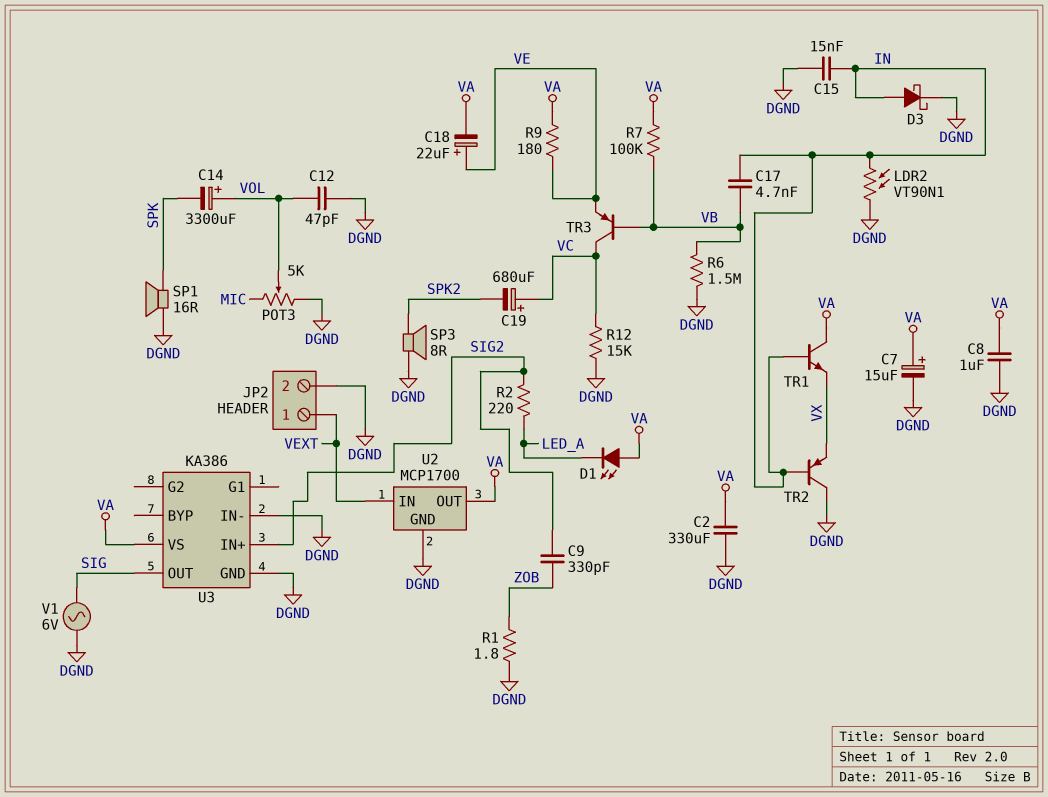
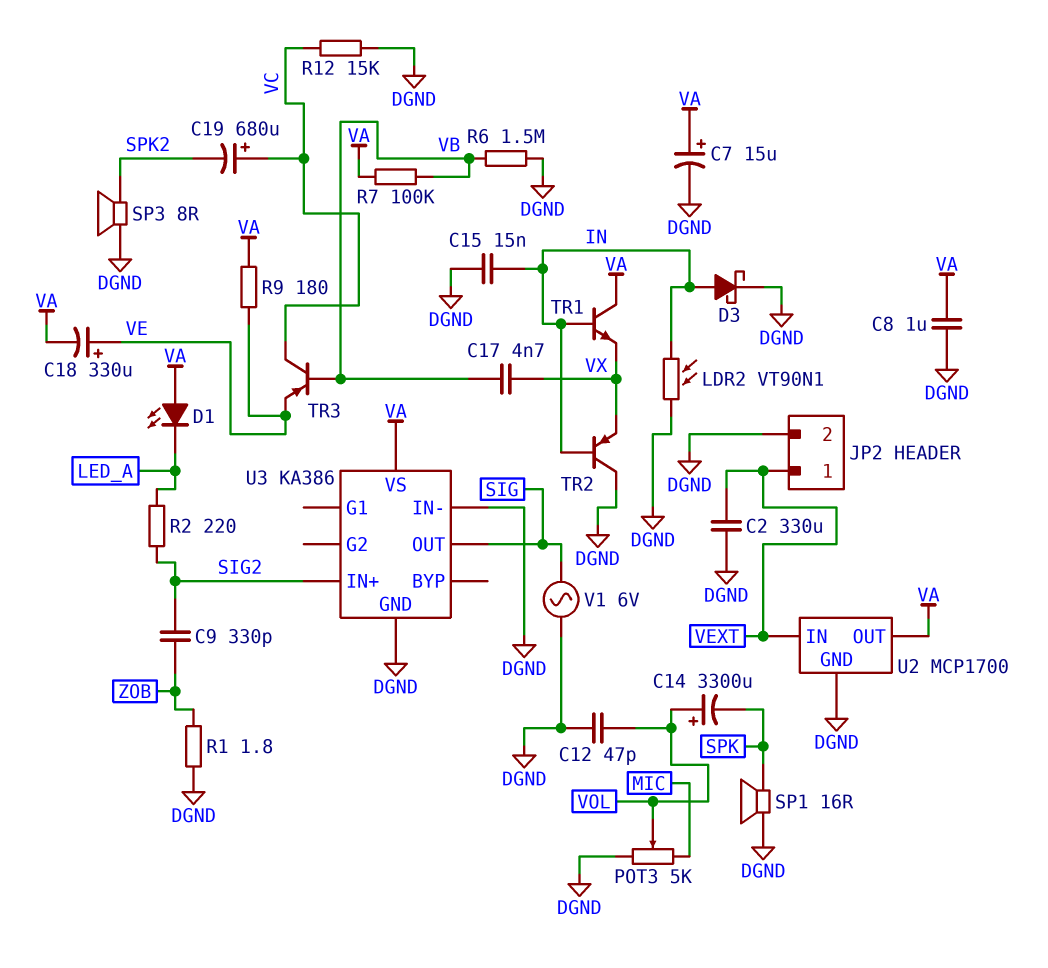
C2: 330uF (DGND, VA) -> 330uF (DGND, VEXT)
C17: 4.7nF (IN, VB) -> 4.7nF (VB, VX)
C18: 22uF (plus VE, minus VA) -> 330uF (plus VE, minus VA)

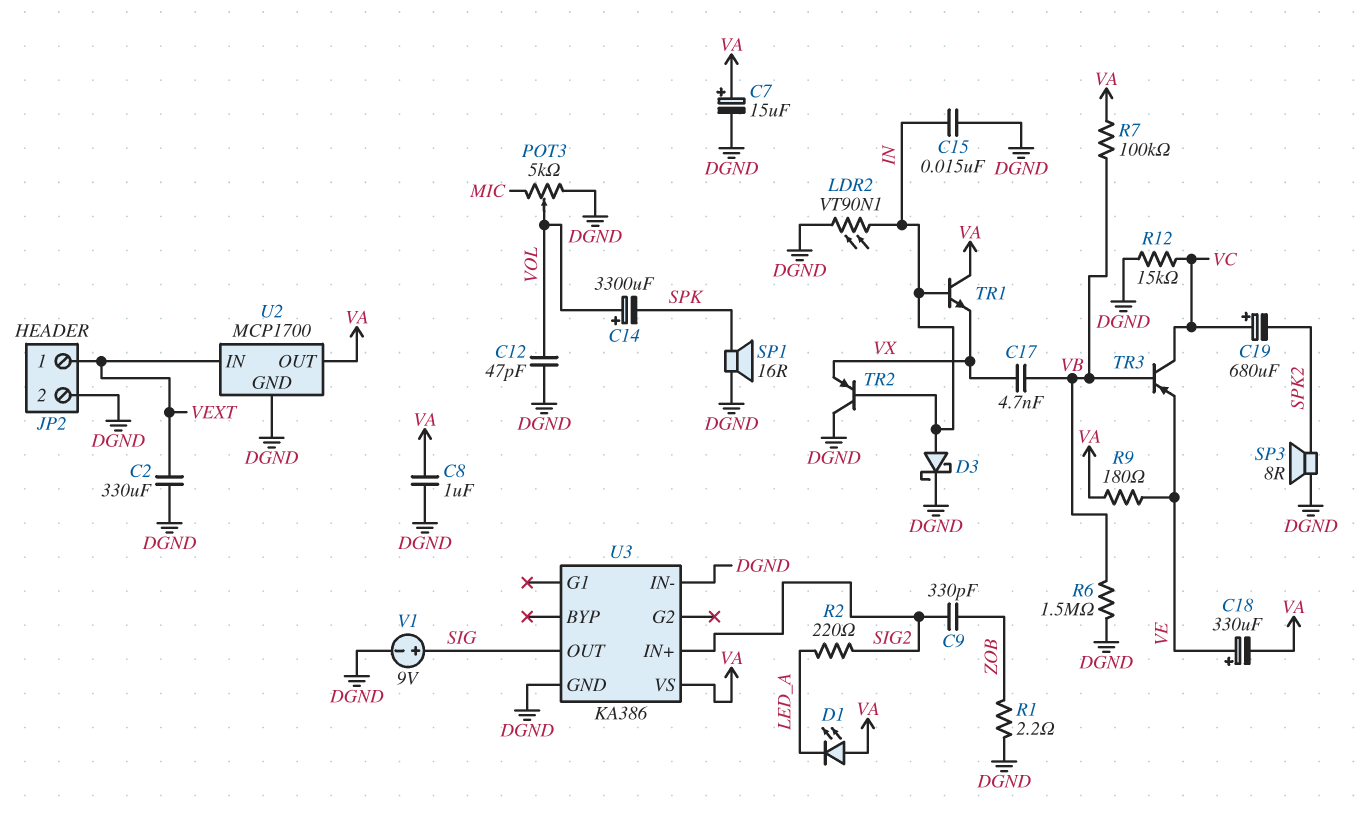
R1: 1.8 (DGND, ZOB) -> 2.2 (DGND, ZOB)
V1: AC 6V (DGND, SIG) -> 9V (plus SIG, minus DGND)

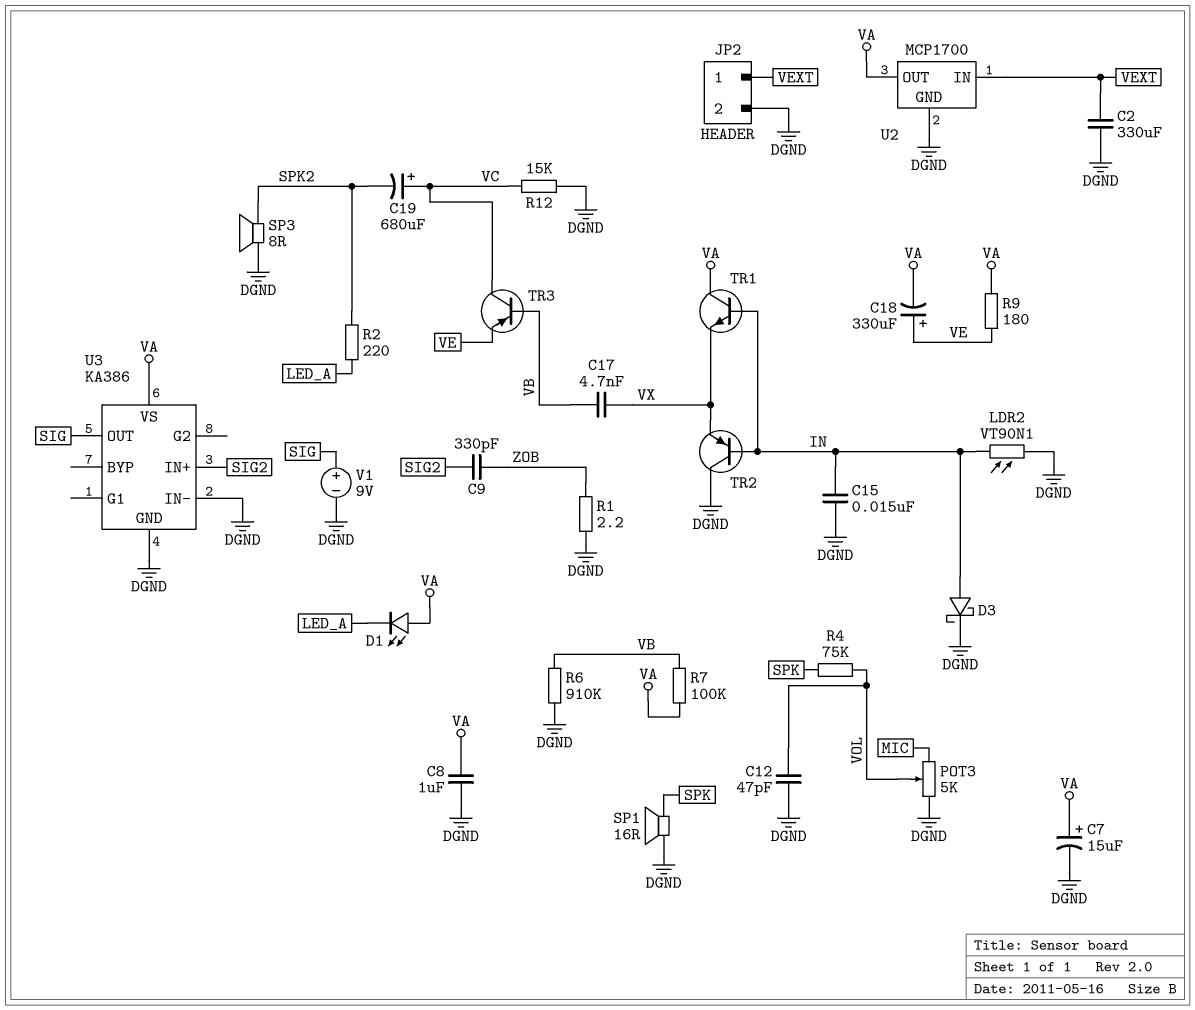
C14: 3300uF (plus VOL, minus SPK) -> none
R2: 220 (LED_A, SIG2) -> 220 (LED_A, SPK2)
R4: none -> 75k (SPK, VOL)
R6: 1.5M (DGND, VB) -> 910k (DGND, VB)

